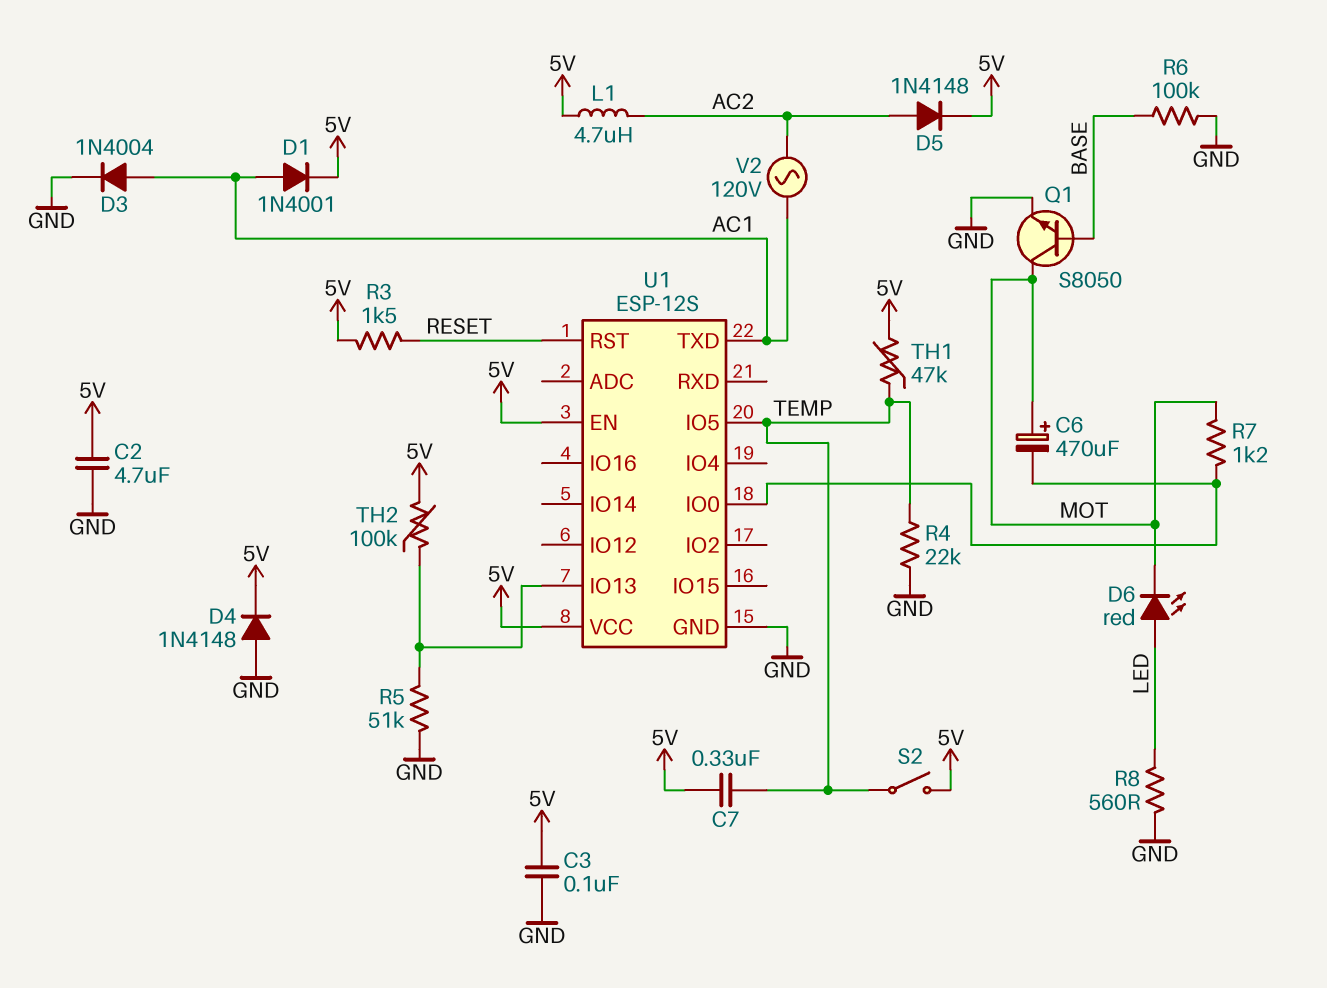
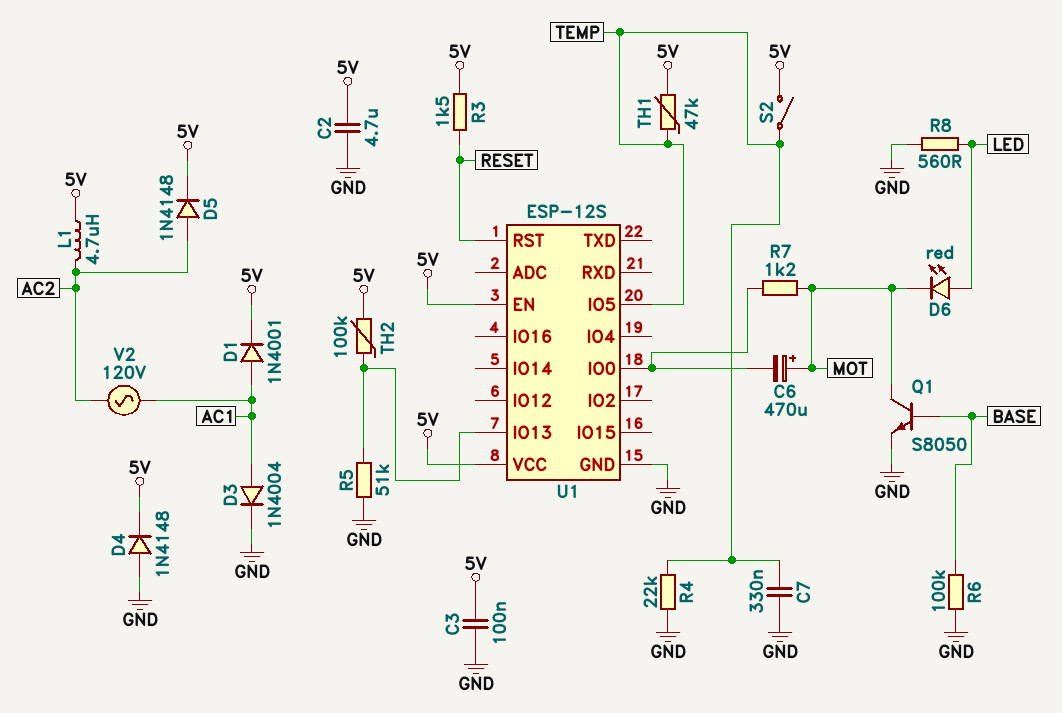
C7: 330nF (5V, TEMP) -> 330nF (GND, TEMP)
U1 pin TXD: AC1 -> none

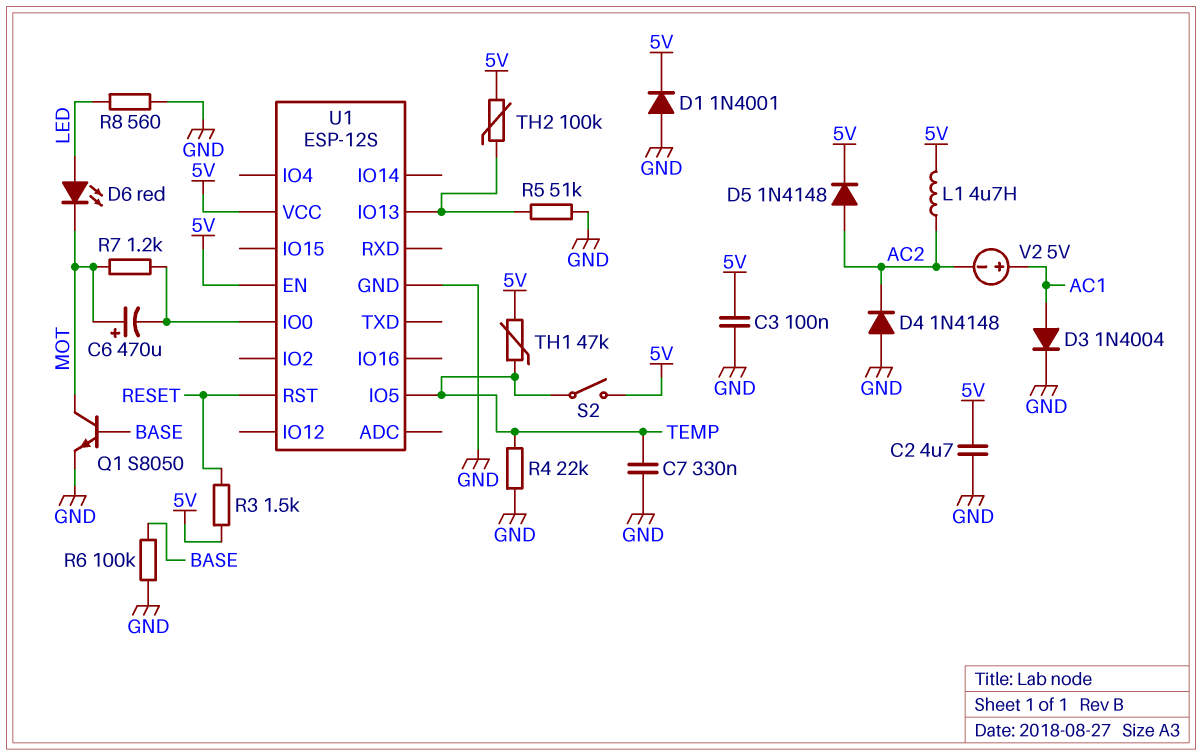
D1: diode 1N4001 (A AC1, K 5V) -> diode 1N4001 (A GND, K 5V)
D4: diode 1N4148 (A GND, K 5V) -> diode 1N4148 (A GND, K AC2)
V2: AC 120V (AC1, AC2) -> 5V (plus AC1, minus AC2)

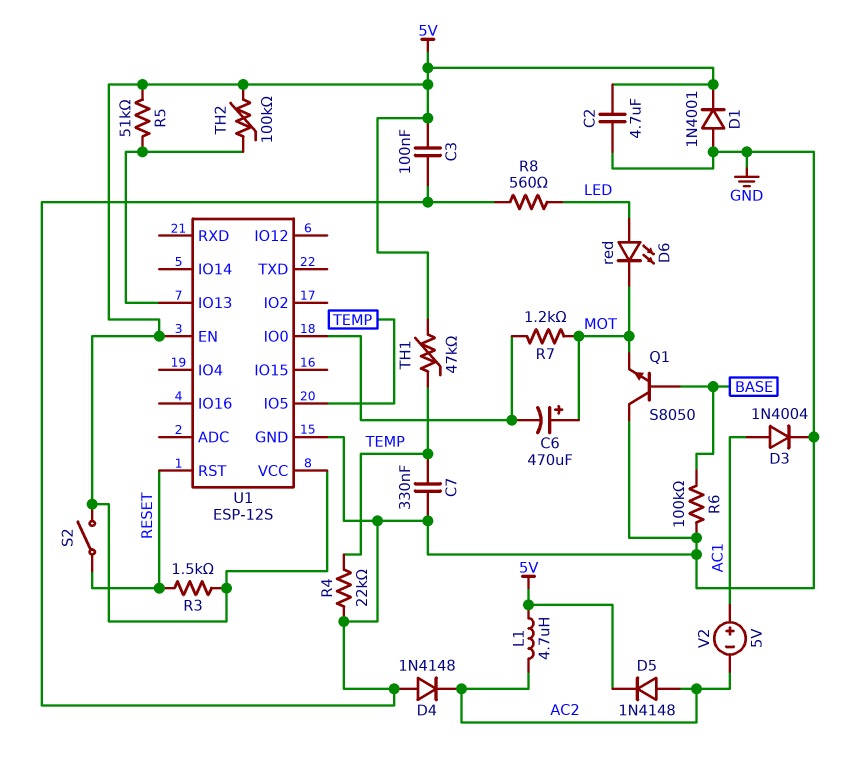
Q1: NPN S8050 (B BASE, C MOT, E GND) -> NPN S8050 (B BASE, C GND, E MOT)
R5: 51k (GND, U1/IO13) -> 51k (5V, U1/IO13)
S2: switch (5V, TEMP) -> switch (5V, RESET)

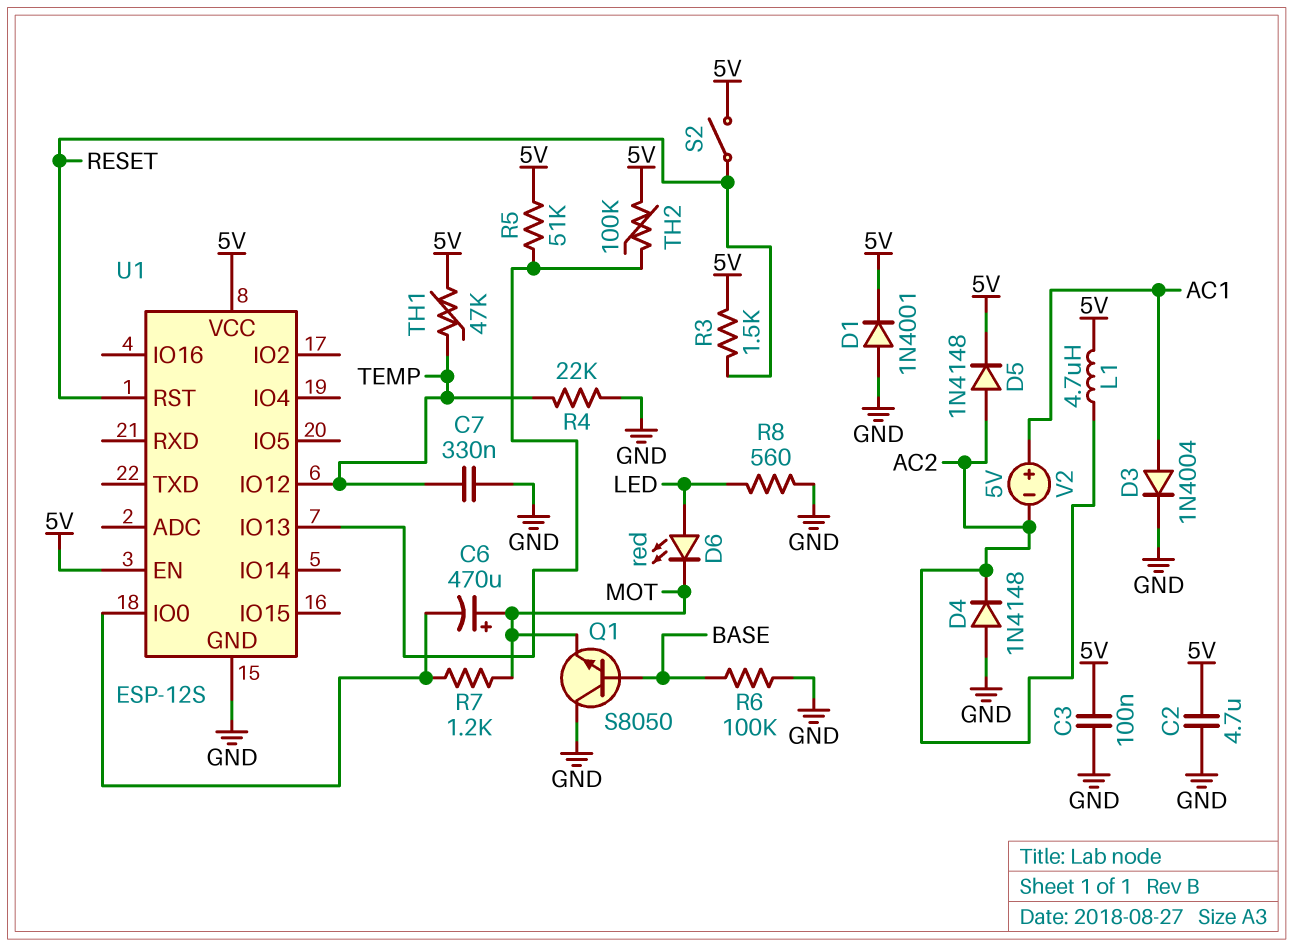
U1 pin IO5: TEMP -> none
U1 pin IO12: none -> TEMP

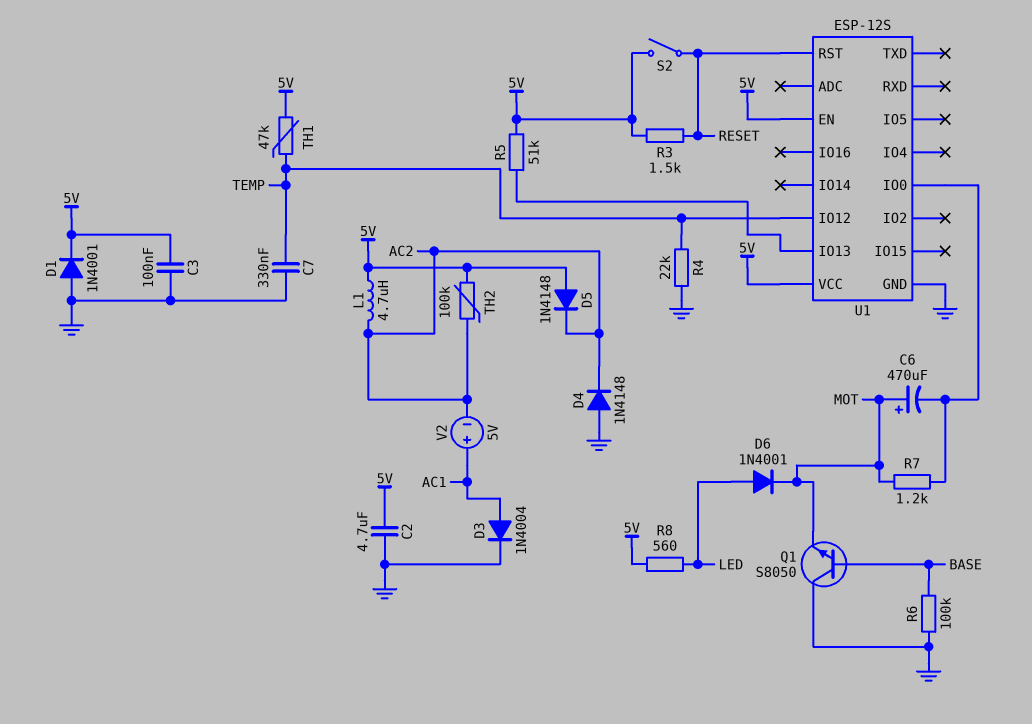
D5: diode 1N4148 (A AC2, K 5V) -> diode 1N4148 (A 5V, K AC2)
D6: LED red (A LED, K MOT) -> diode 1N4001 (A LED, K MOT)
R8: 560 (GND, LED) -> 560 (5V, LED)
TH2: 100k (5V, U1/IO13) -> 100k (5V, AC2)

